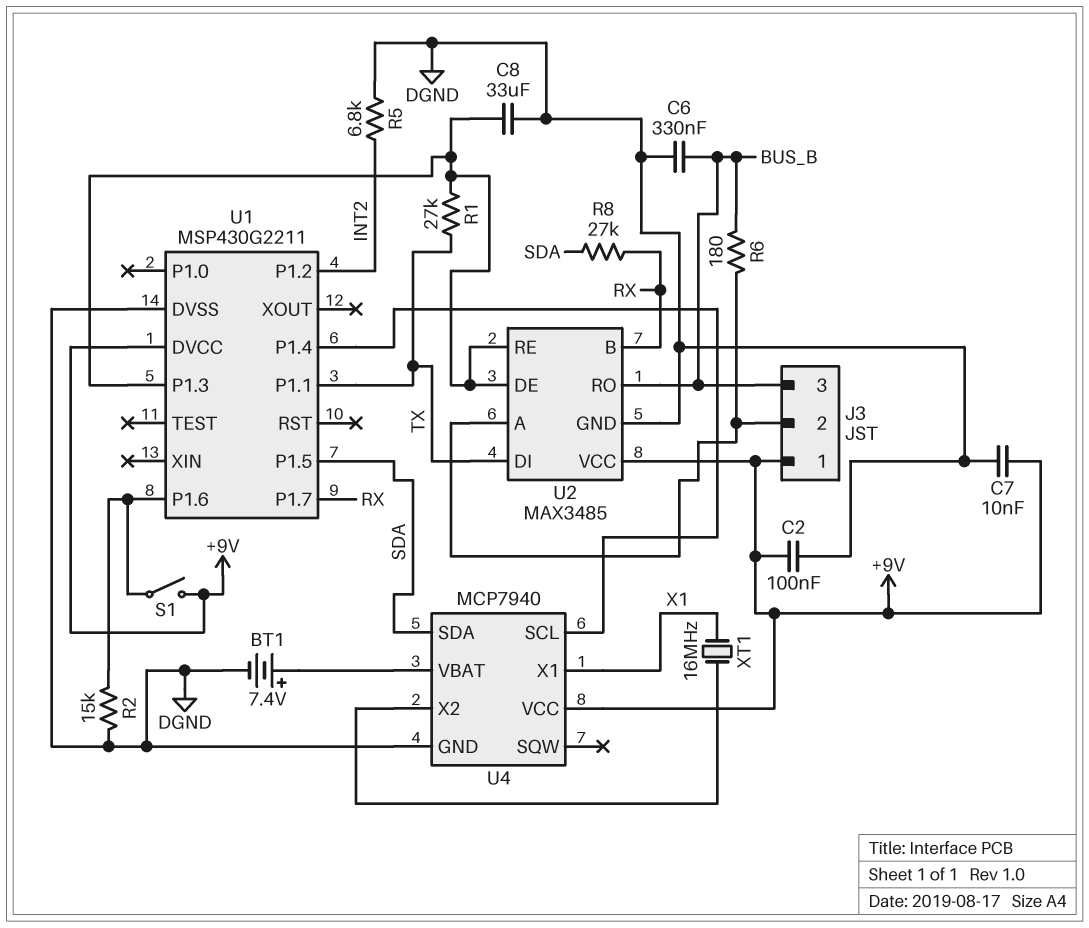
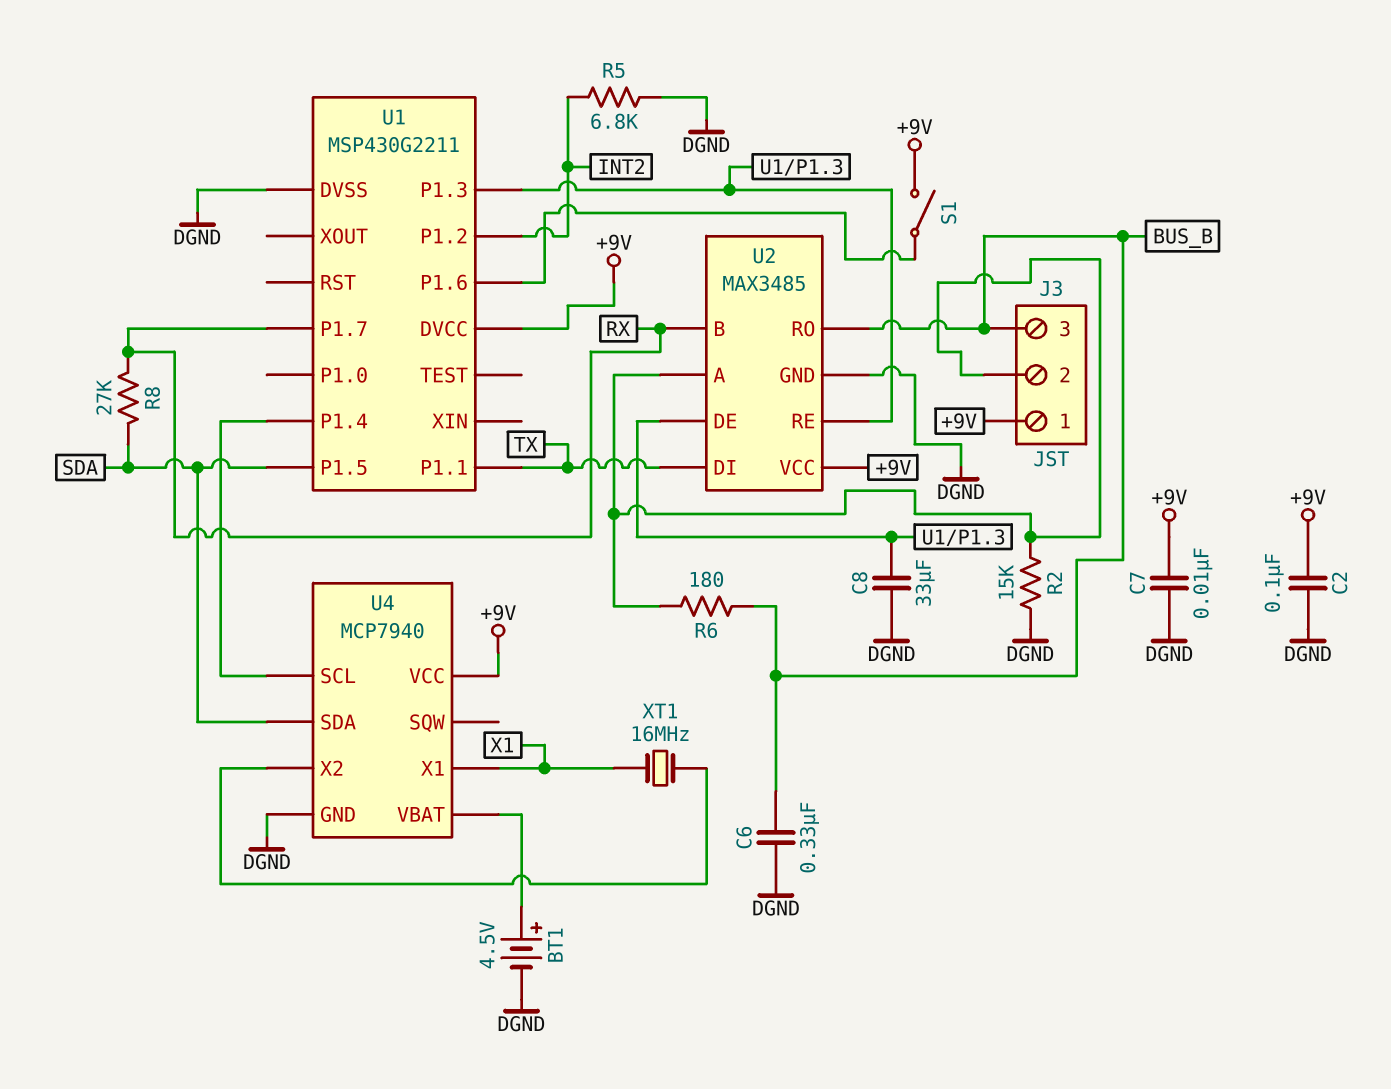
BT1: 7.4V (plus U4/VBAT, minus DGND) -> 4.5V (plus U4/VBAT, minus DGND)
R1: 27k (TX, U1/P1.3) -> none
R2: 15k (DGND, U1/P1.6) -> 15k (DGND, J3/2)

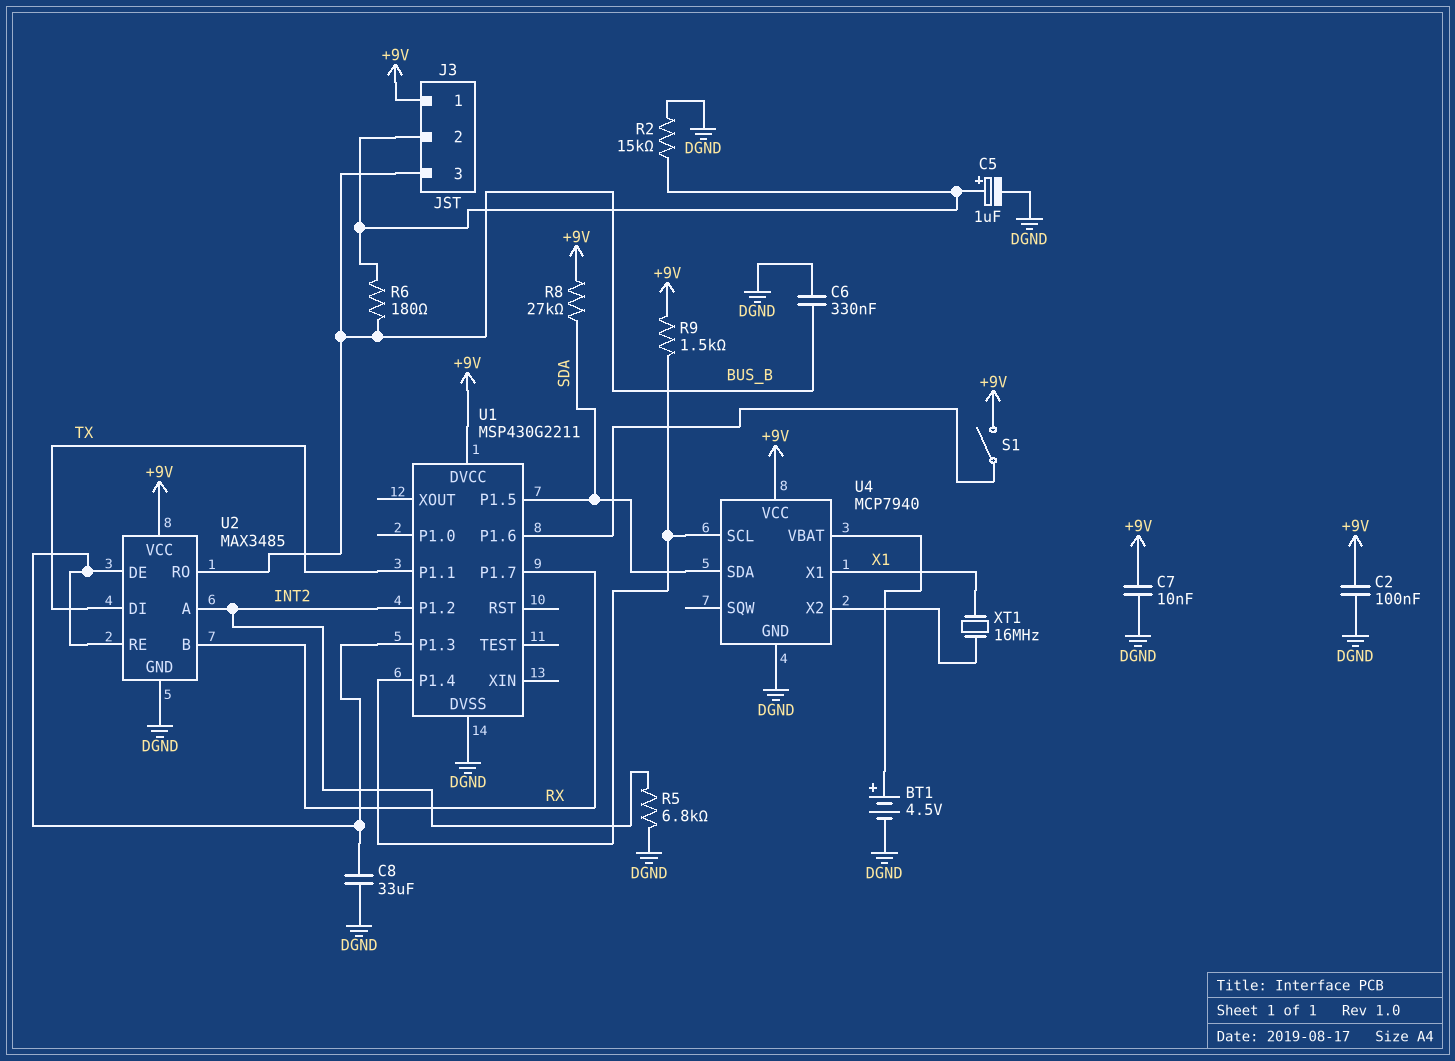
C5: none -> 1uF (plus J3/2, minus DGND)
R8: 27k (RX, SDA) -> 27k (+9V, SDA)
R9: none -> 1.5k (+9V, U1/P1.4)
U2 pin A: J3/2 -> INT2

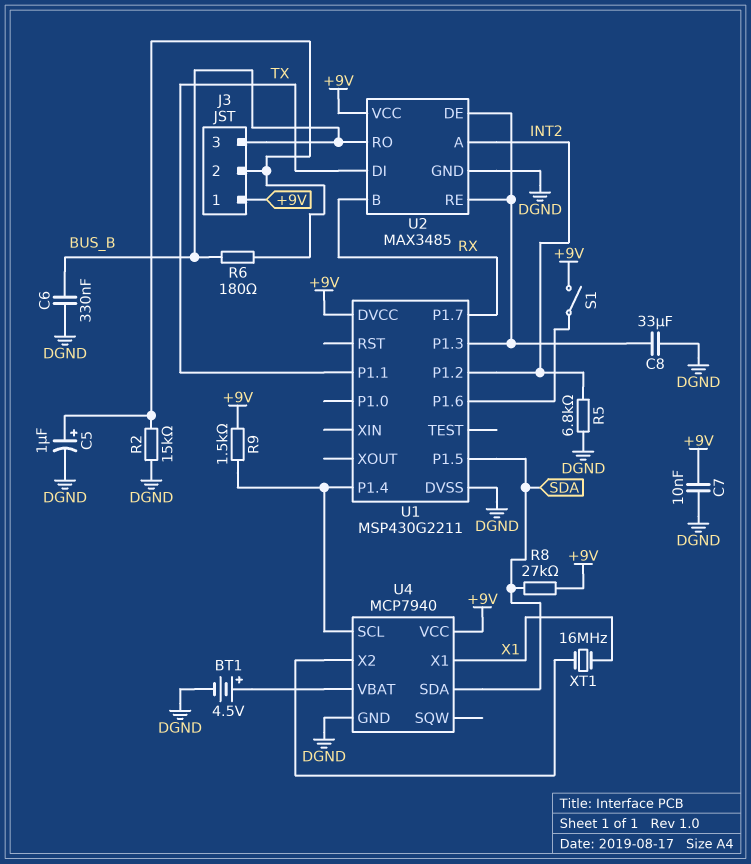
C2: 100nF (+9V, DGND) -> none

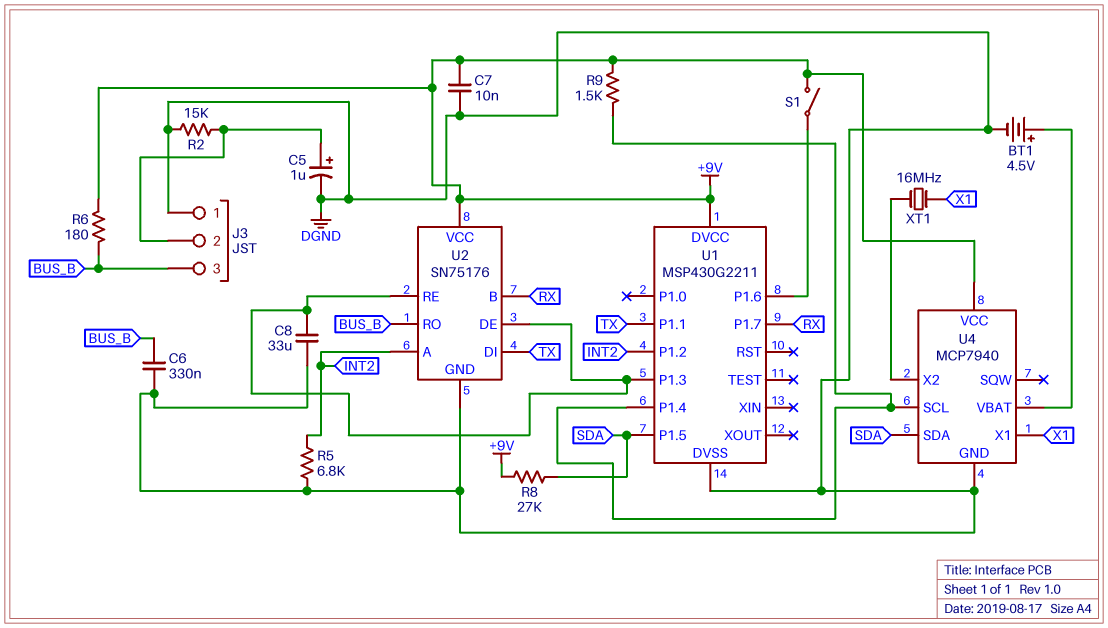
J3 pin 1: +9V -> DGND
R6: 180 (BUS_B, J3/2) -> 180 (+9V, BUS_B)
U2: MAX3485 -> SN75176

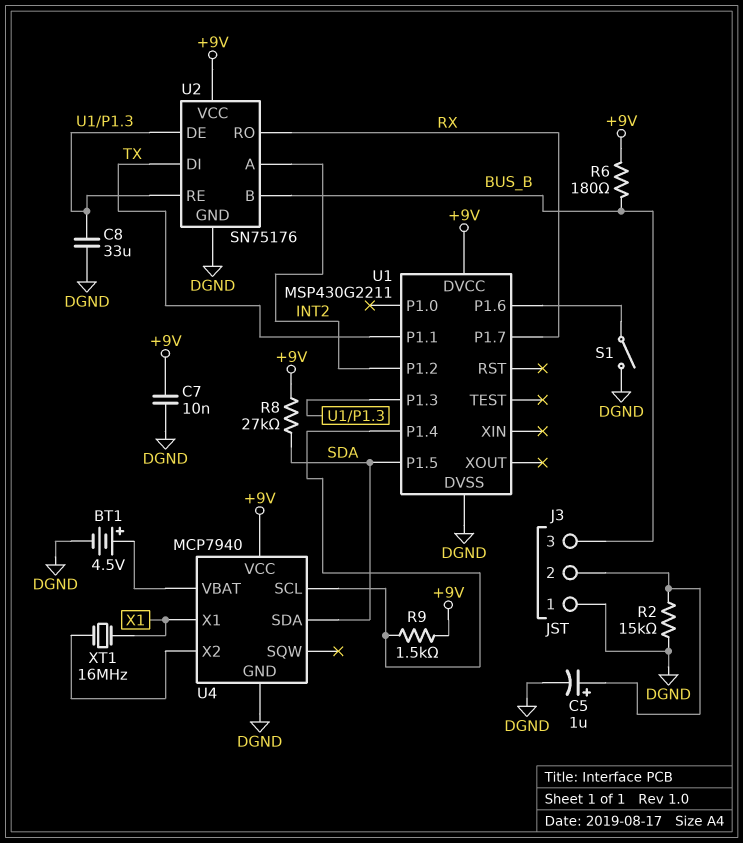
C6: 330nF (BUS_B, DGND) -> none
R5: 6.8k (DGND, INT2) -> none
S1: switch (+9V, U1/P1.6) -> switch (DGND, U1/P1.6)
U2 pin B: RX -> BUS_B
U2 pin RO: BUS_B -> RX

